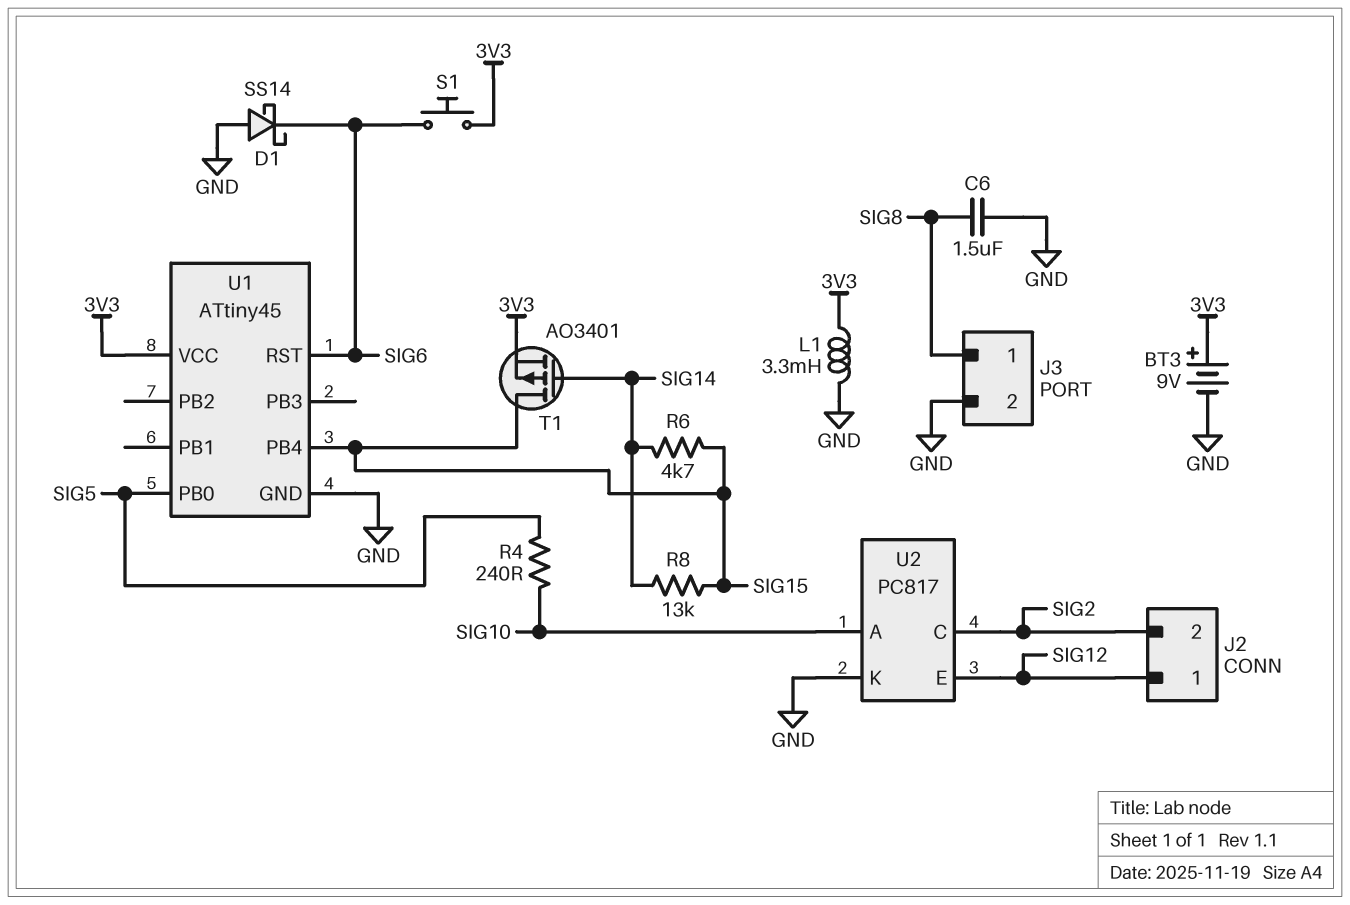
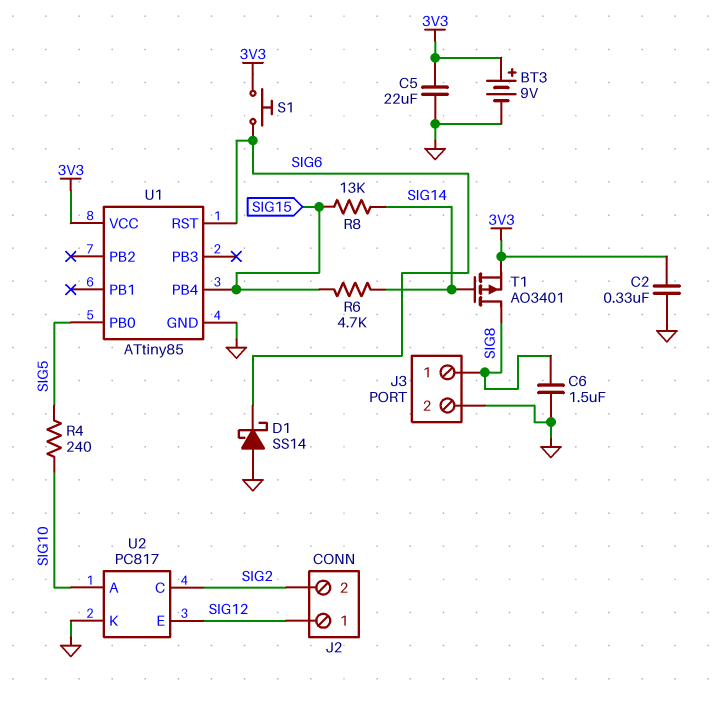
C2: none -> 330nF (3V3, GND)
C5: none -> 22uF (3V3, GND)
L1: 3.3mH (3V3, GND) -> none
T1: PMOS AO3401 (G SIG14, D SIG15, S 3V3) -> PMOS AO3401 (G SIG14, D SIG8, S 3V3)
U1: ATtiny45 -> ATtiny85

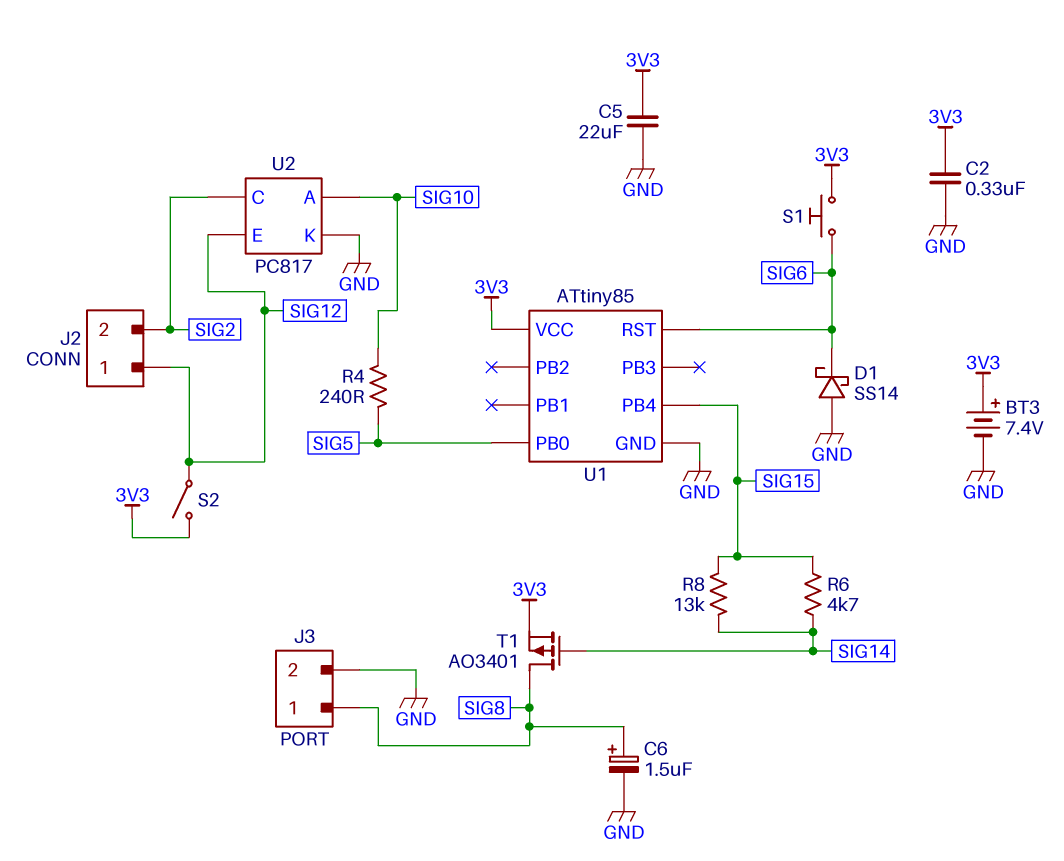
BT3: 9V (plus 3V3, minus GND) -> 7.4V (plus 3V3, minus GND)
C6: 1.5uF (GND, SIG8) -> 1.5uF (plus SIG8, minus GND)
S2: none -> switch (3V3, SIG12)

